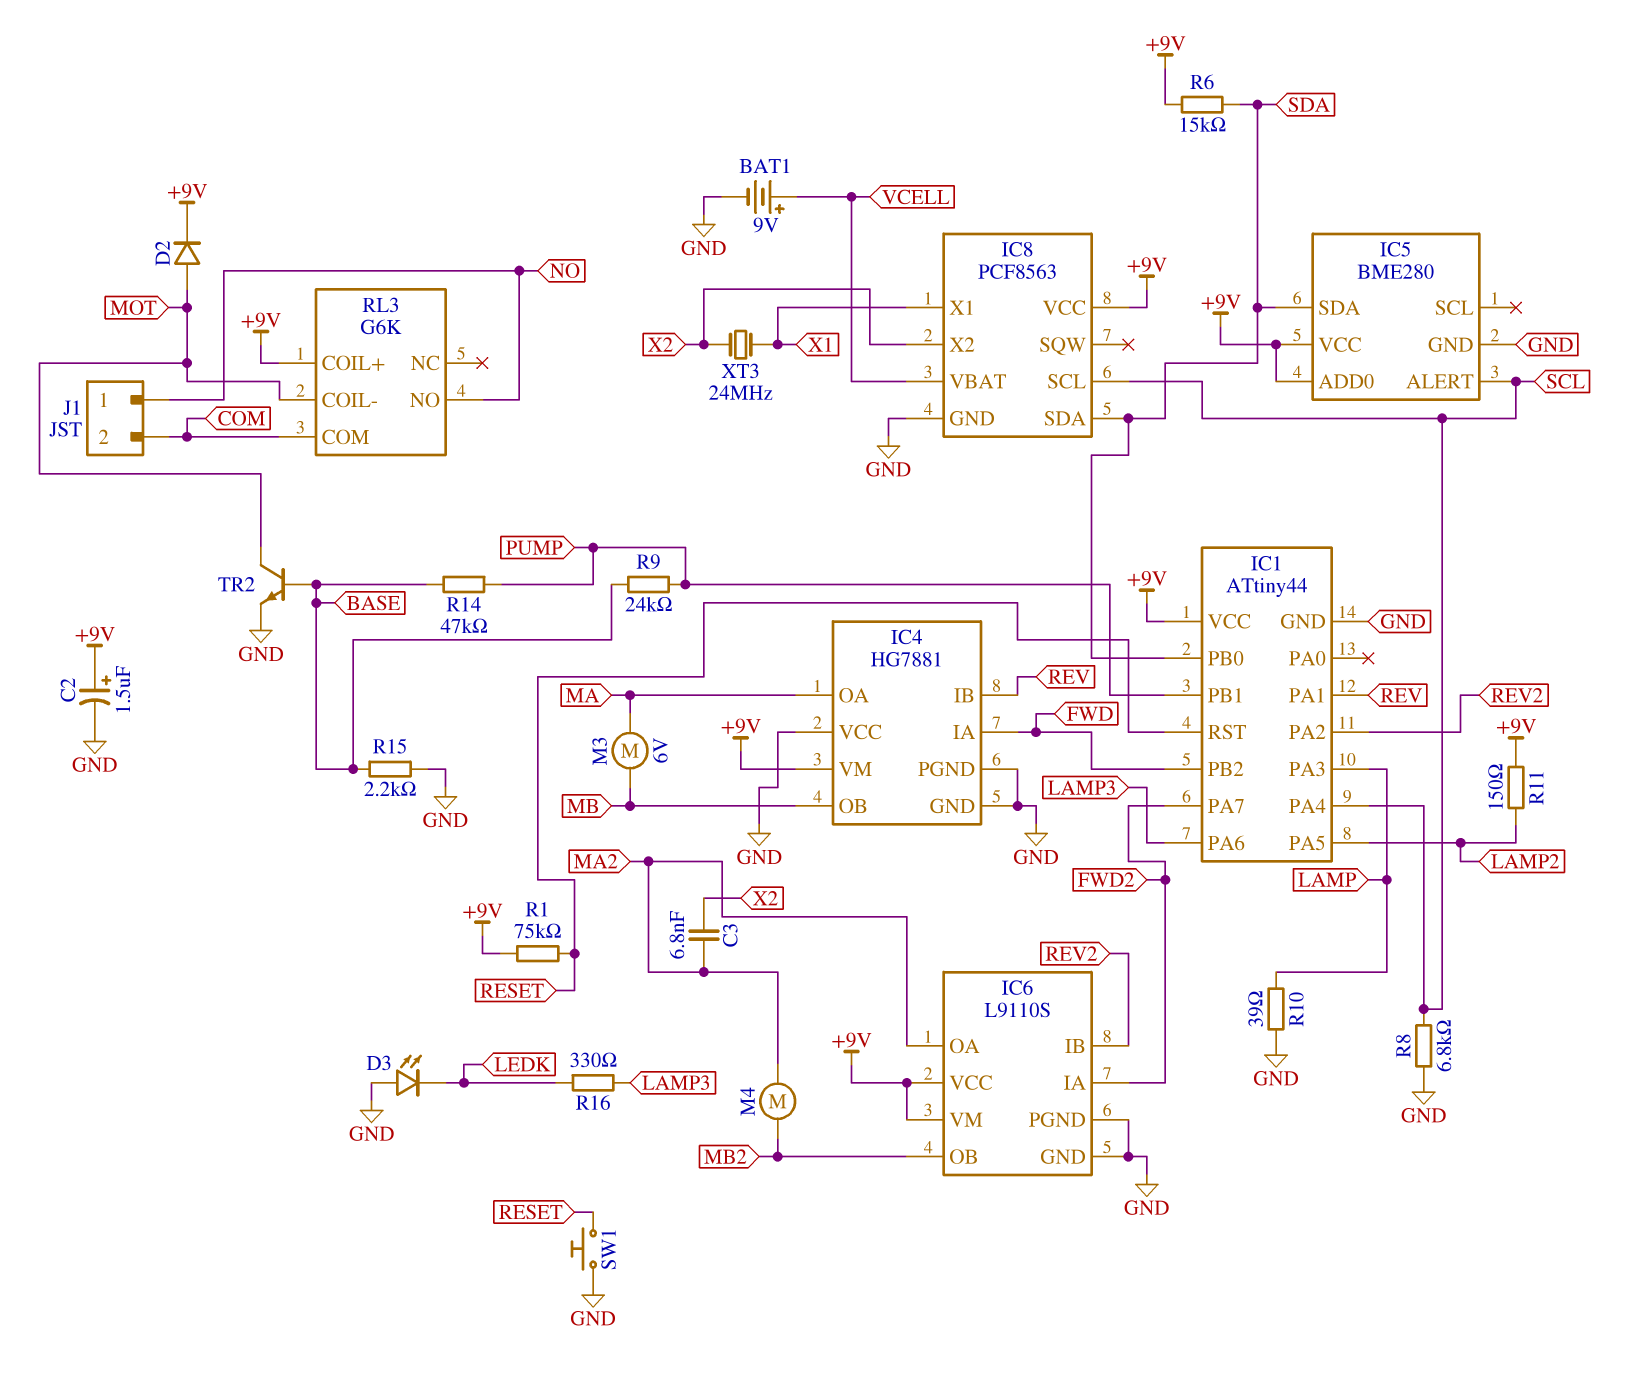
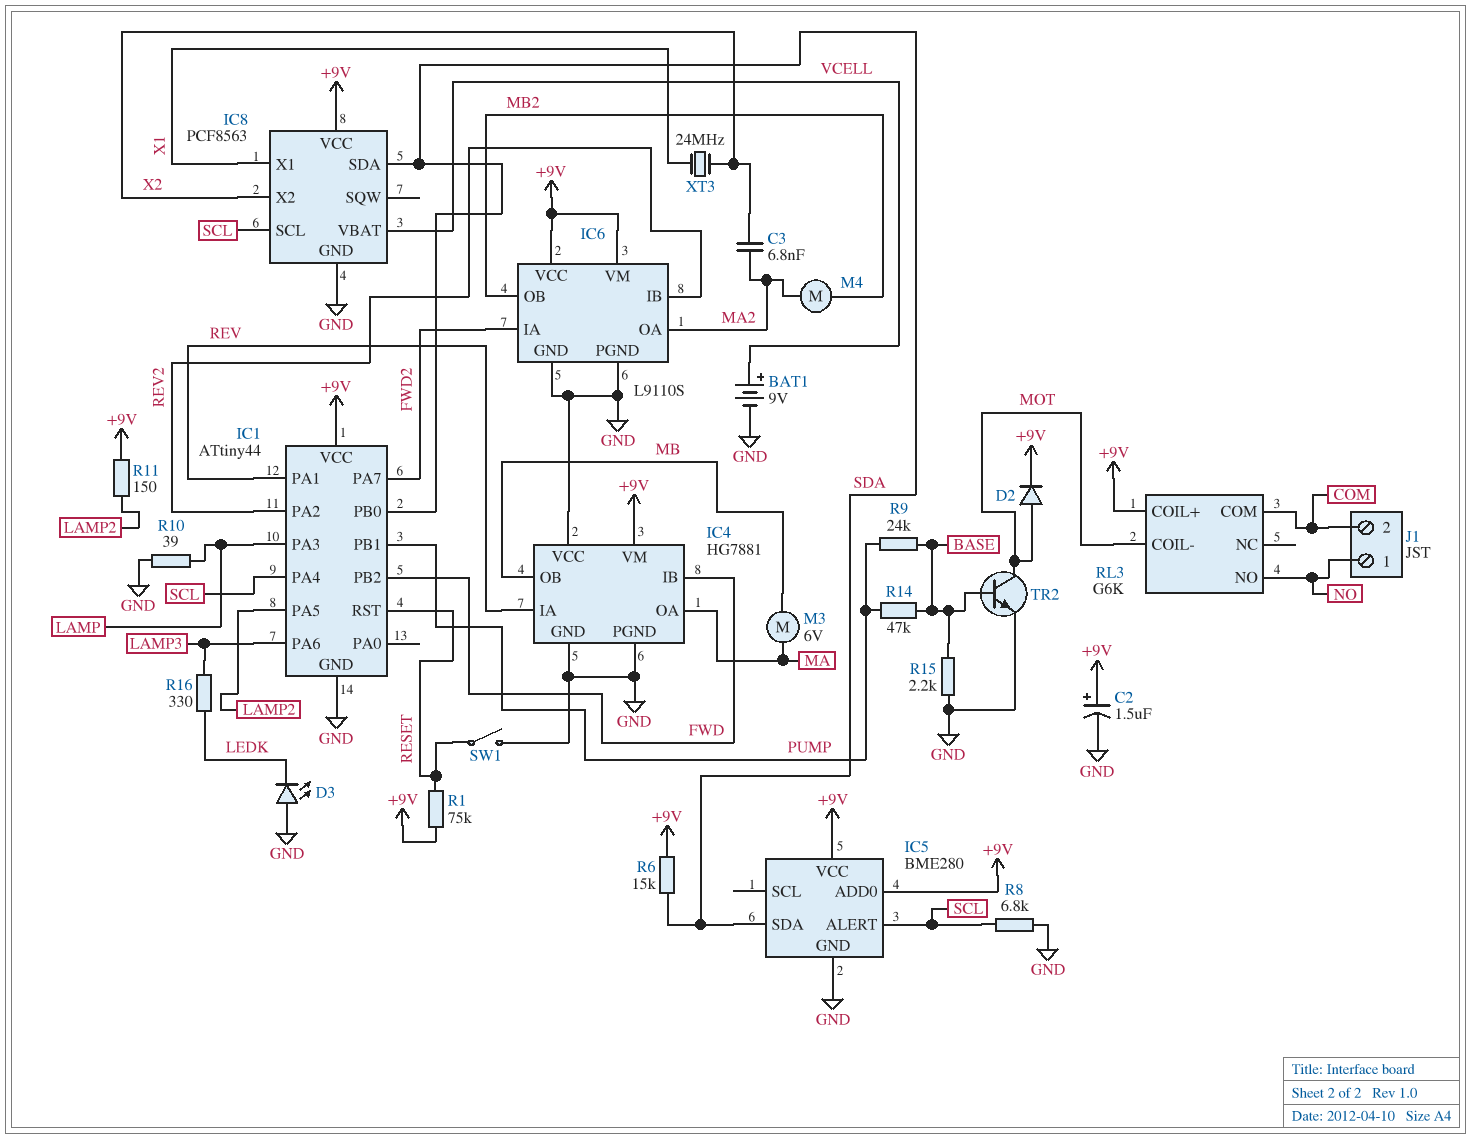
IC4 pin IA: FWD -> REV
IC4 pin IB: REV -> FWD
SW1: button (GND, RESET) -> switch (GND, RESET)

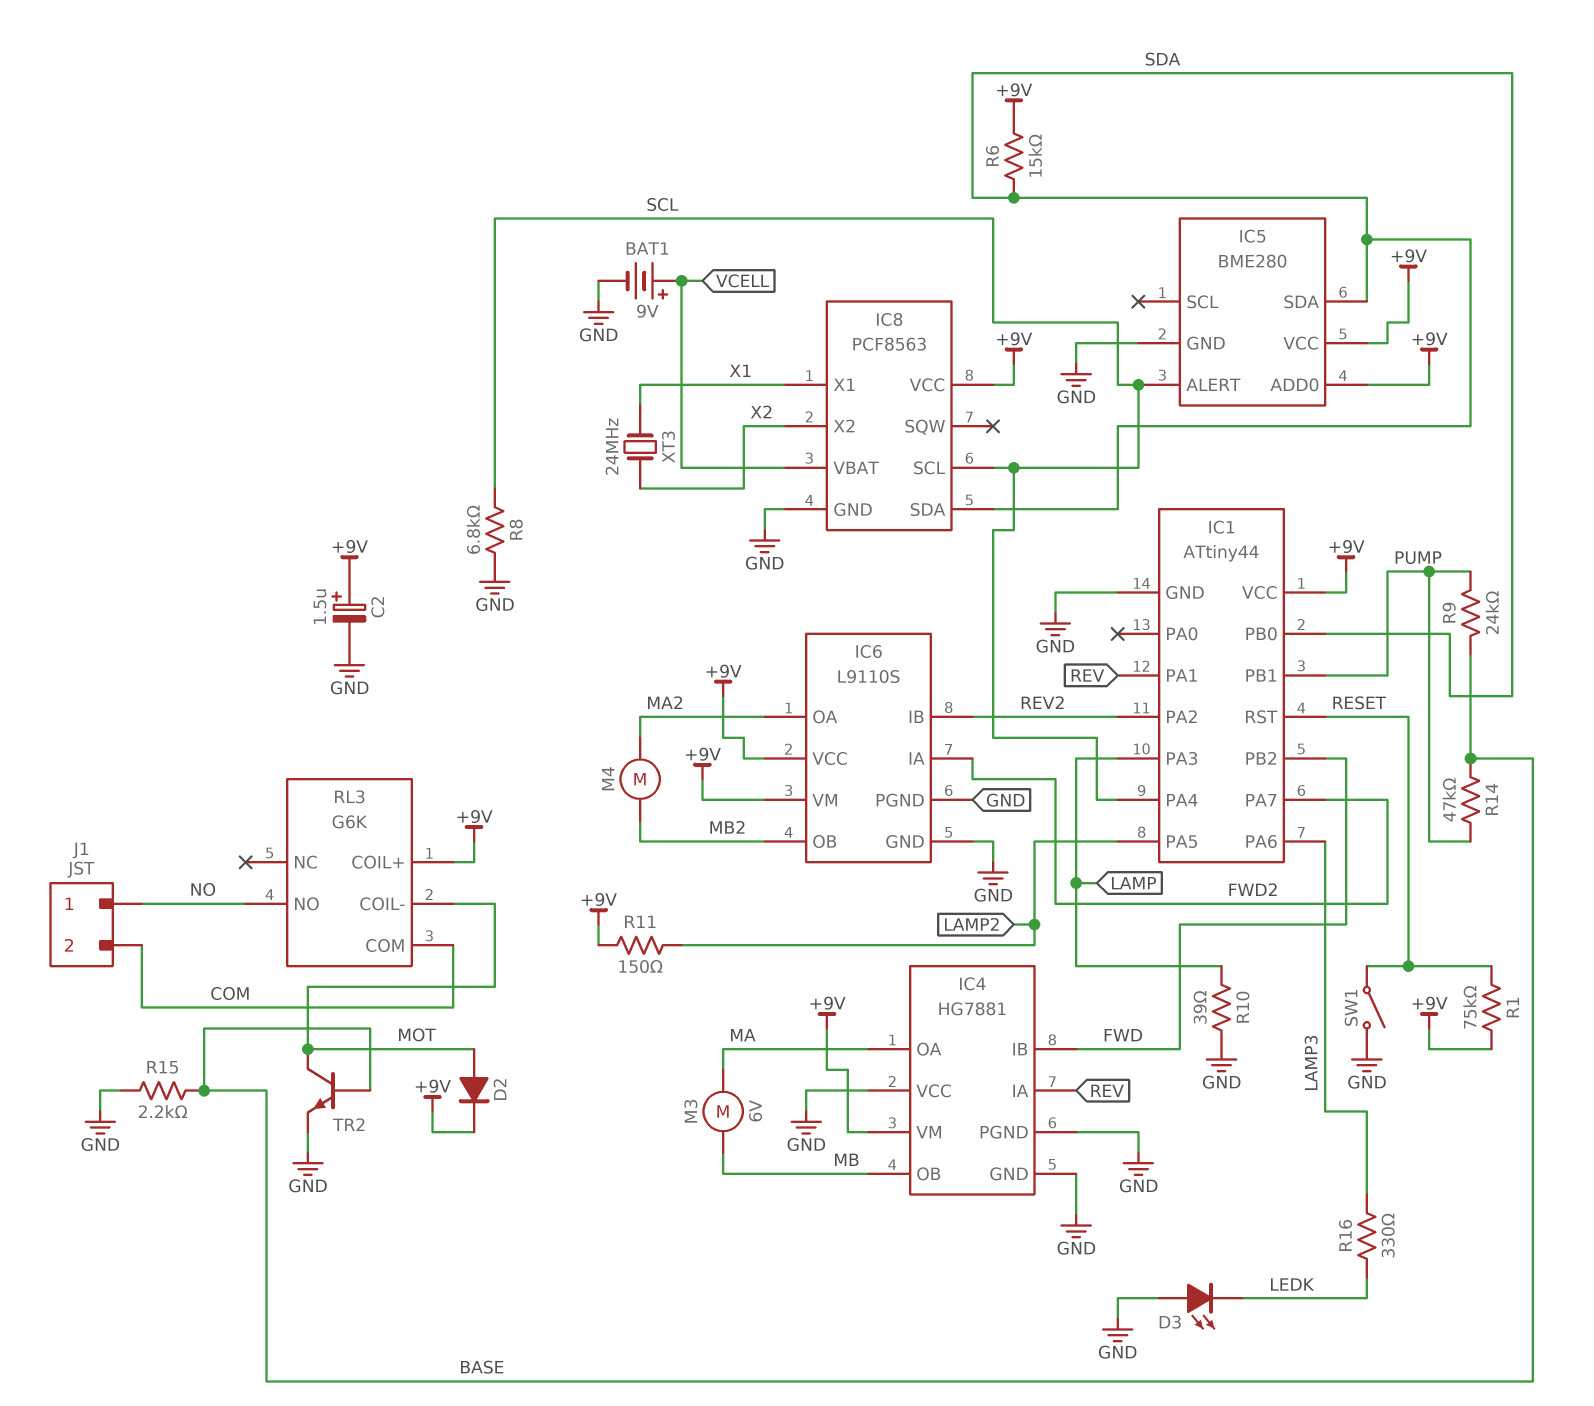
C3: 6.8nF (MA2, X2) -> none

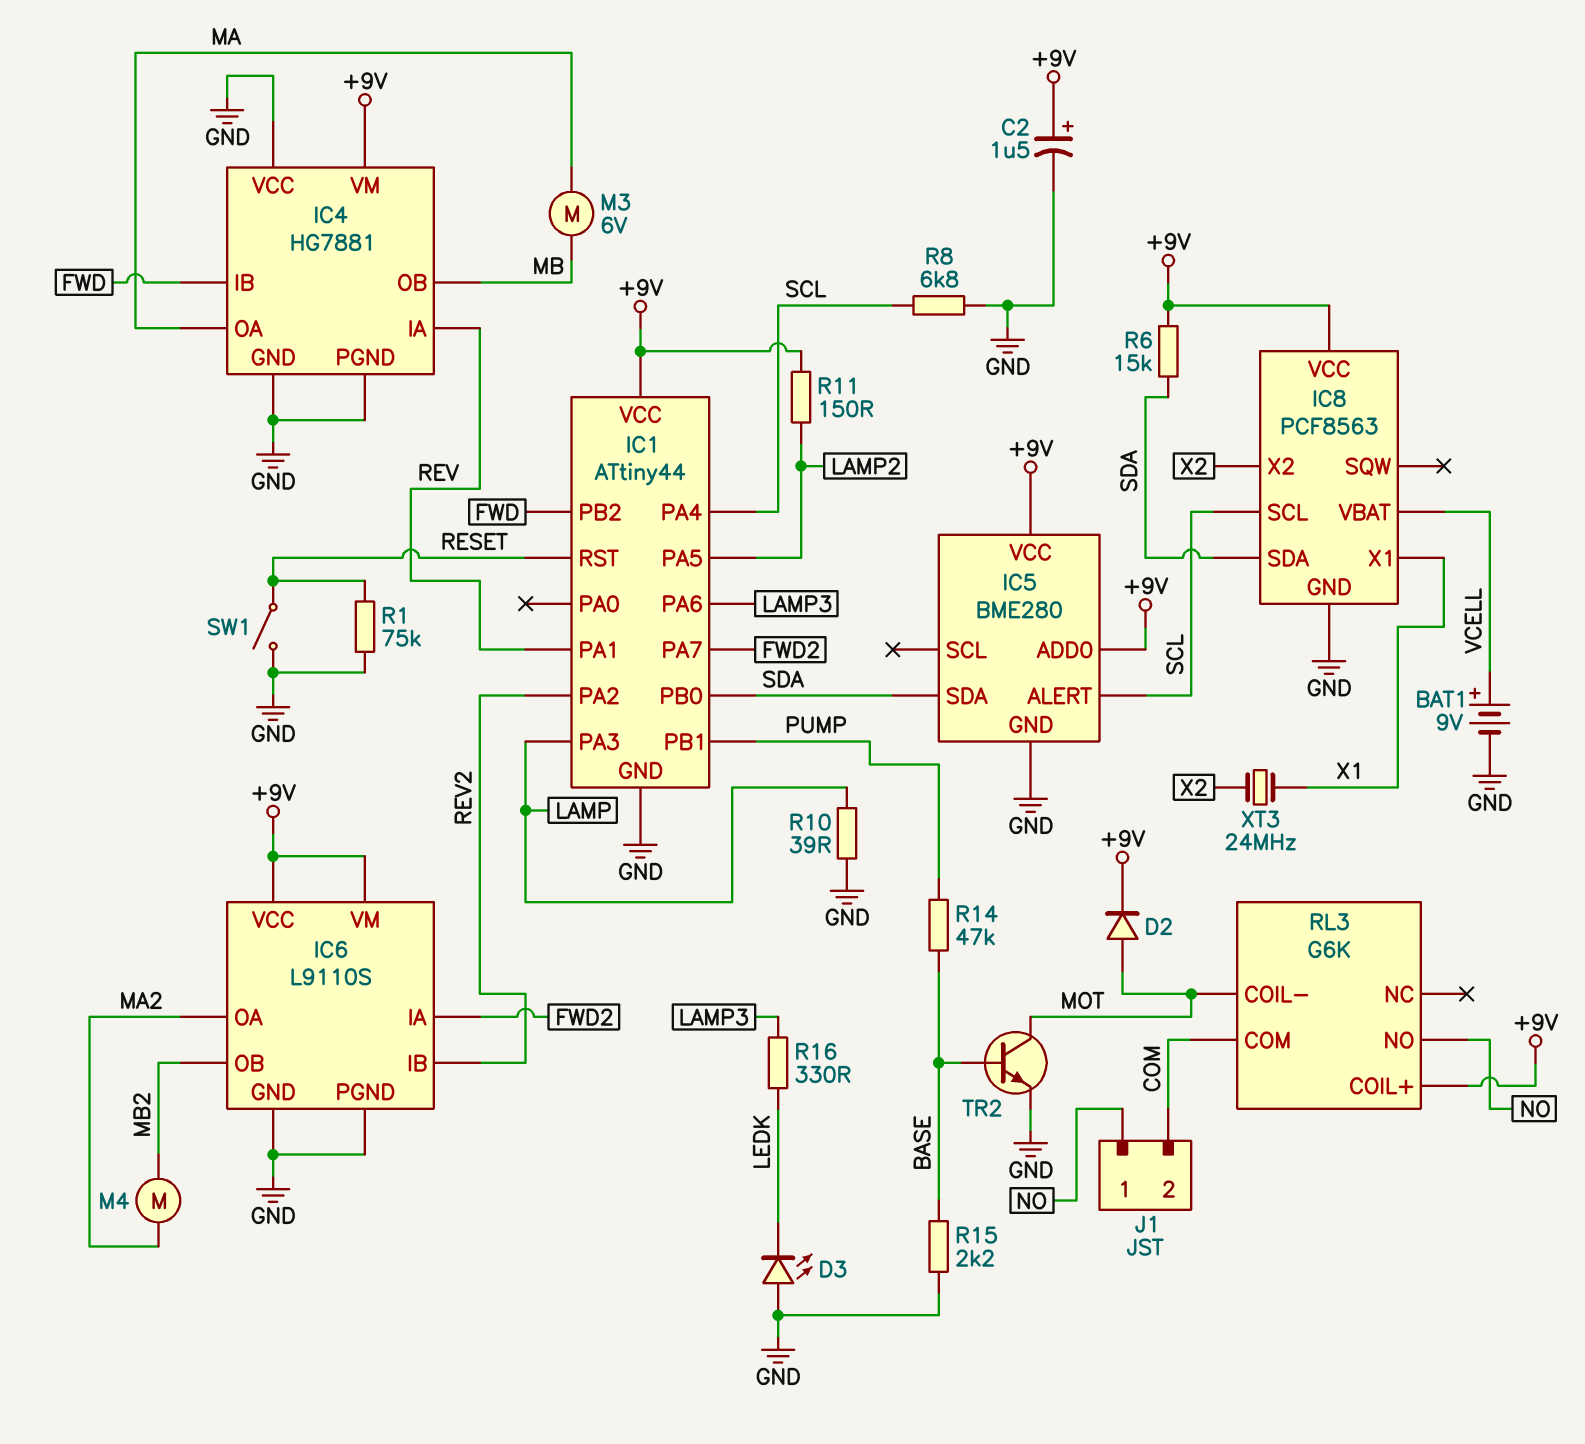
R1: 75k (+9V, RESET) -> 75k (GND, RESET)
R9: 24k (BASE, PUMP) -> none

